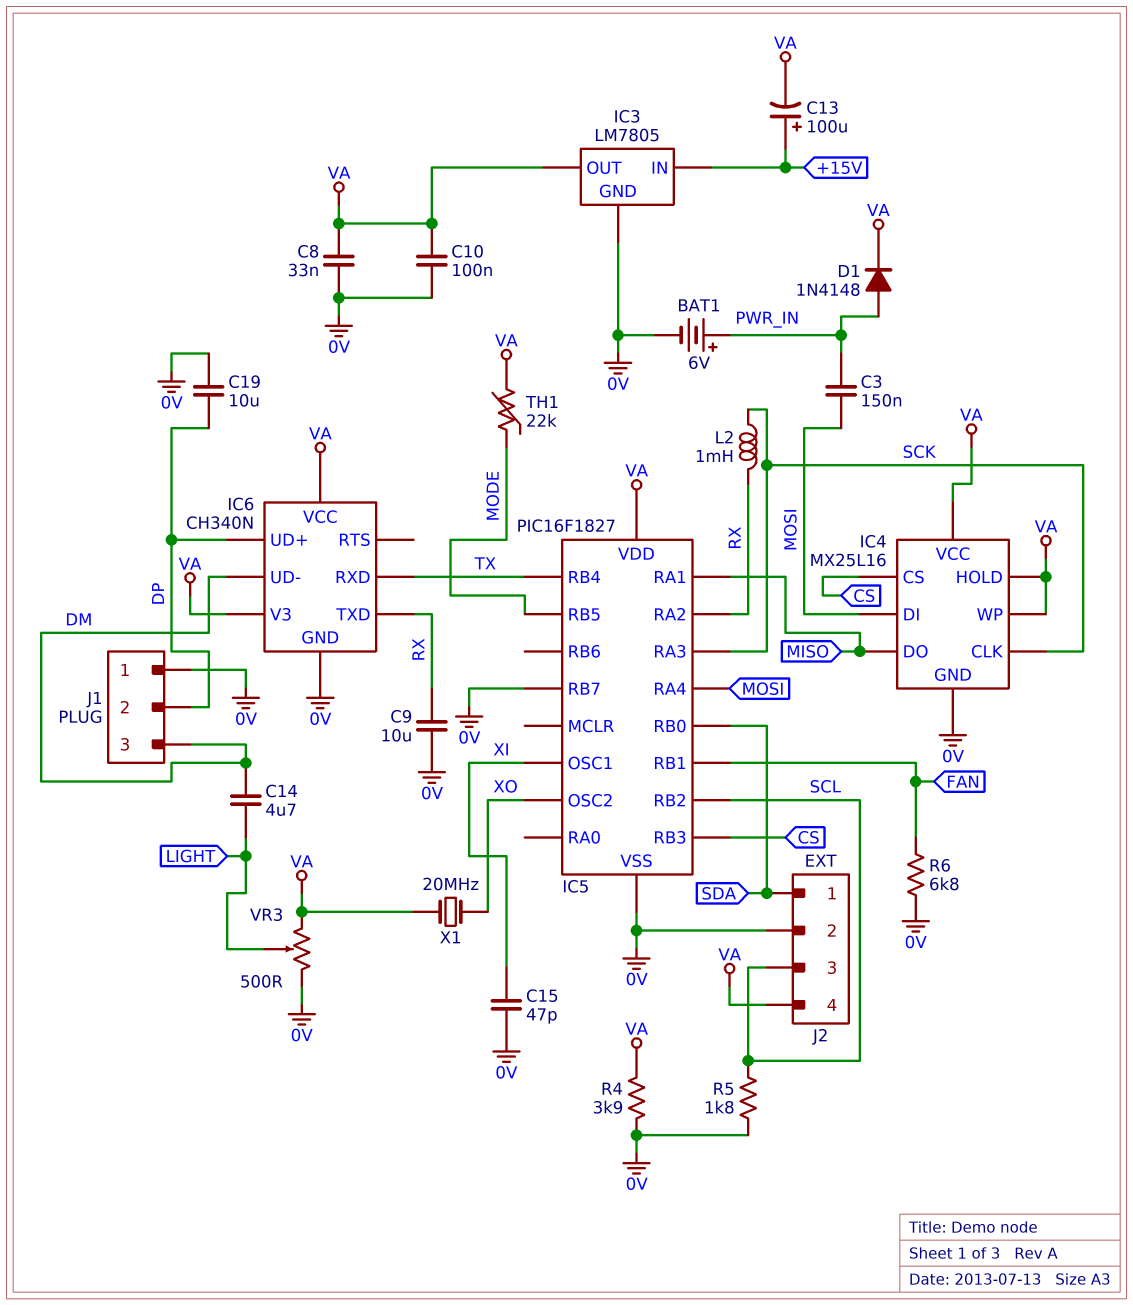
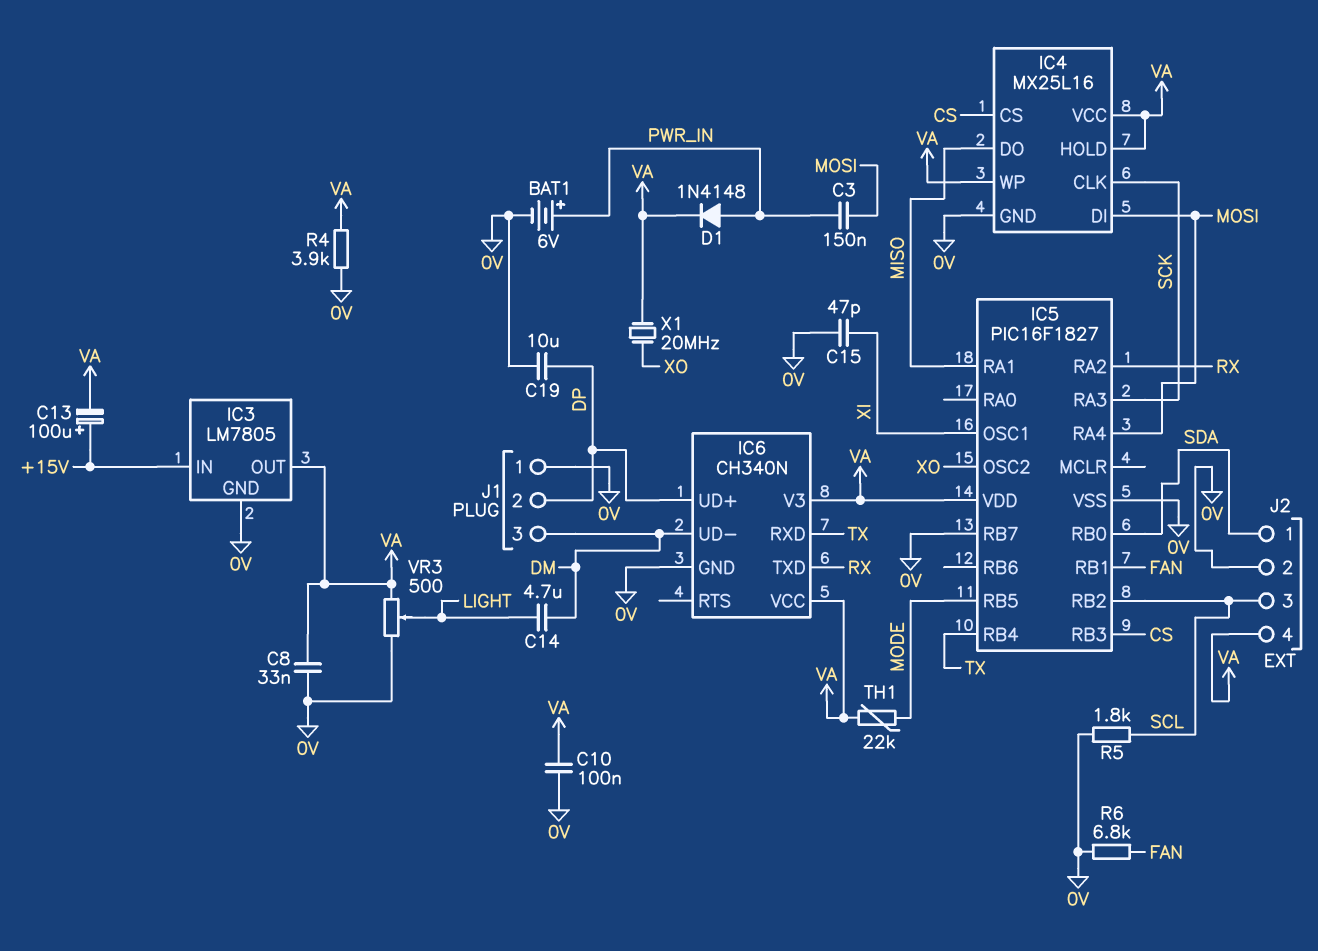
C9: 10uF (0V, RX) -> none
L2: 1mH (RX, SCK) -> none

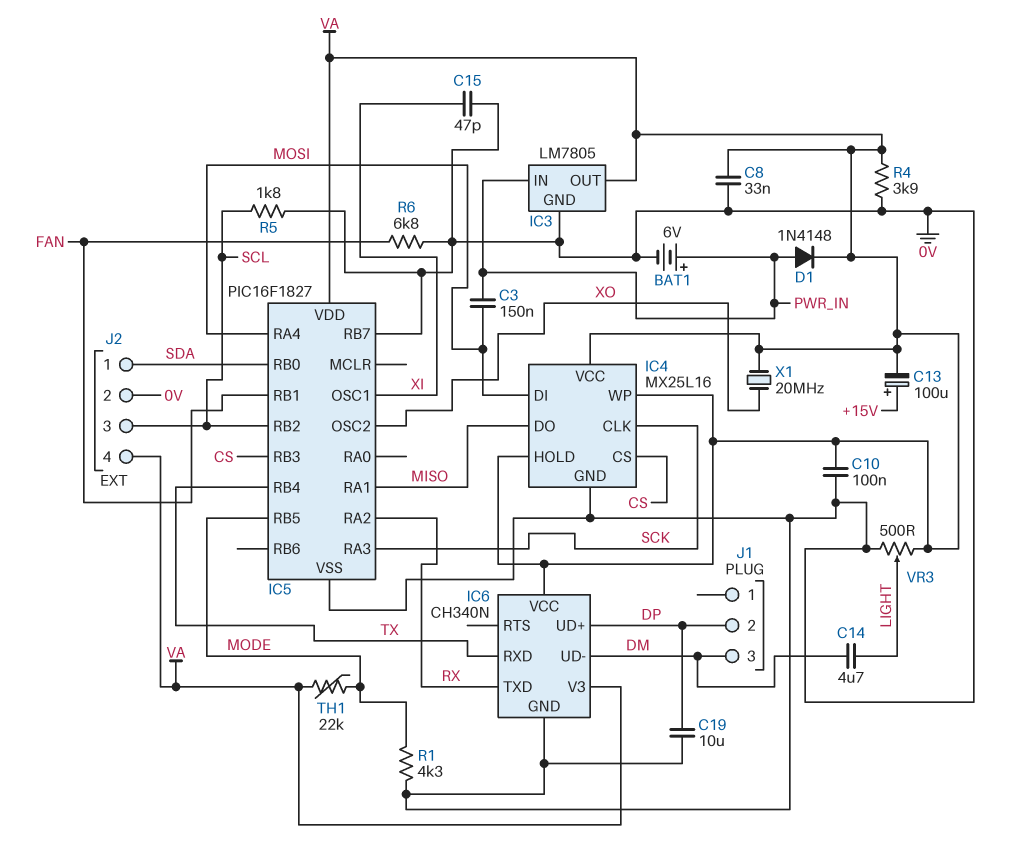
IC3 pin IN: +15V -> PWR_IN
J1 pin 1: 0V -> none
R1: none -> 4.3k (0V, MODE)

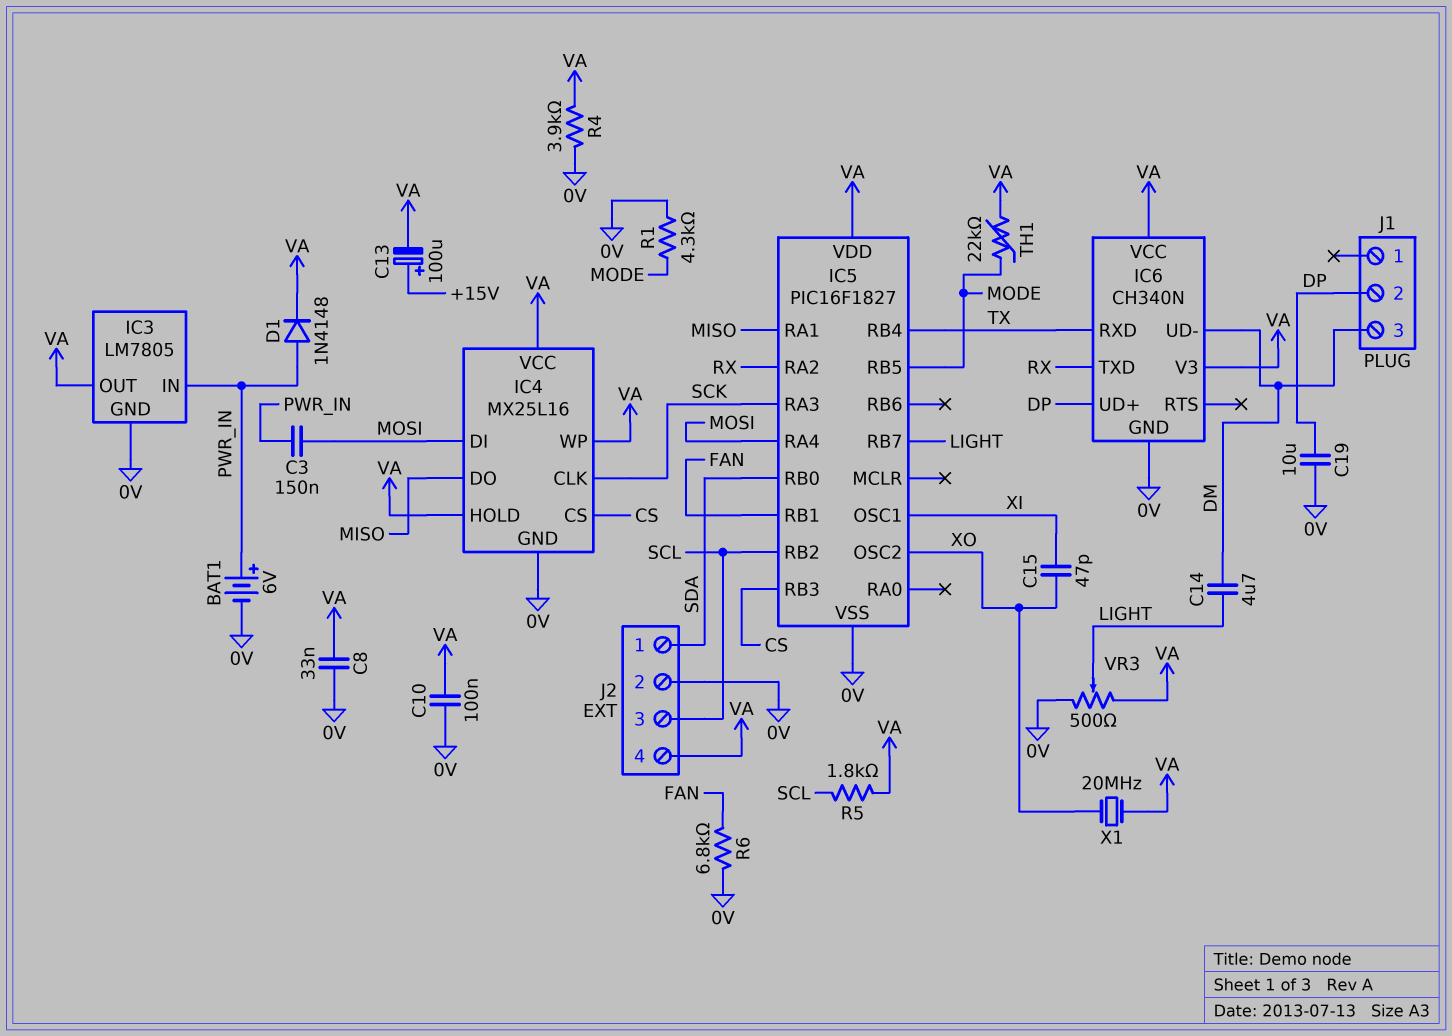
C15: 47pF (0V, XI) -> 47pF (XI, XO)
IC5 pin RB7: 0V -> LIGHT
R5: 1.8k (0V, SCL) -> 1.8k (SCL, VA)

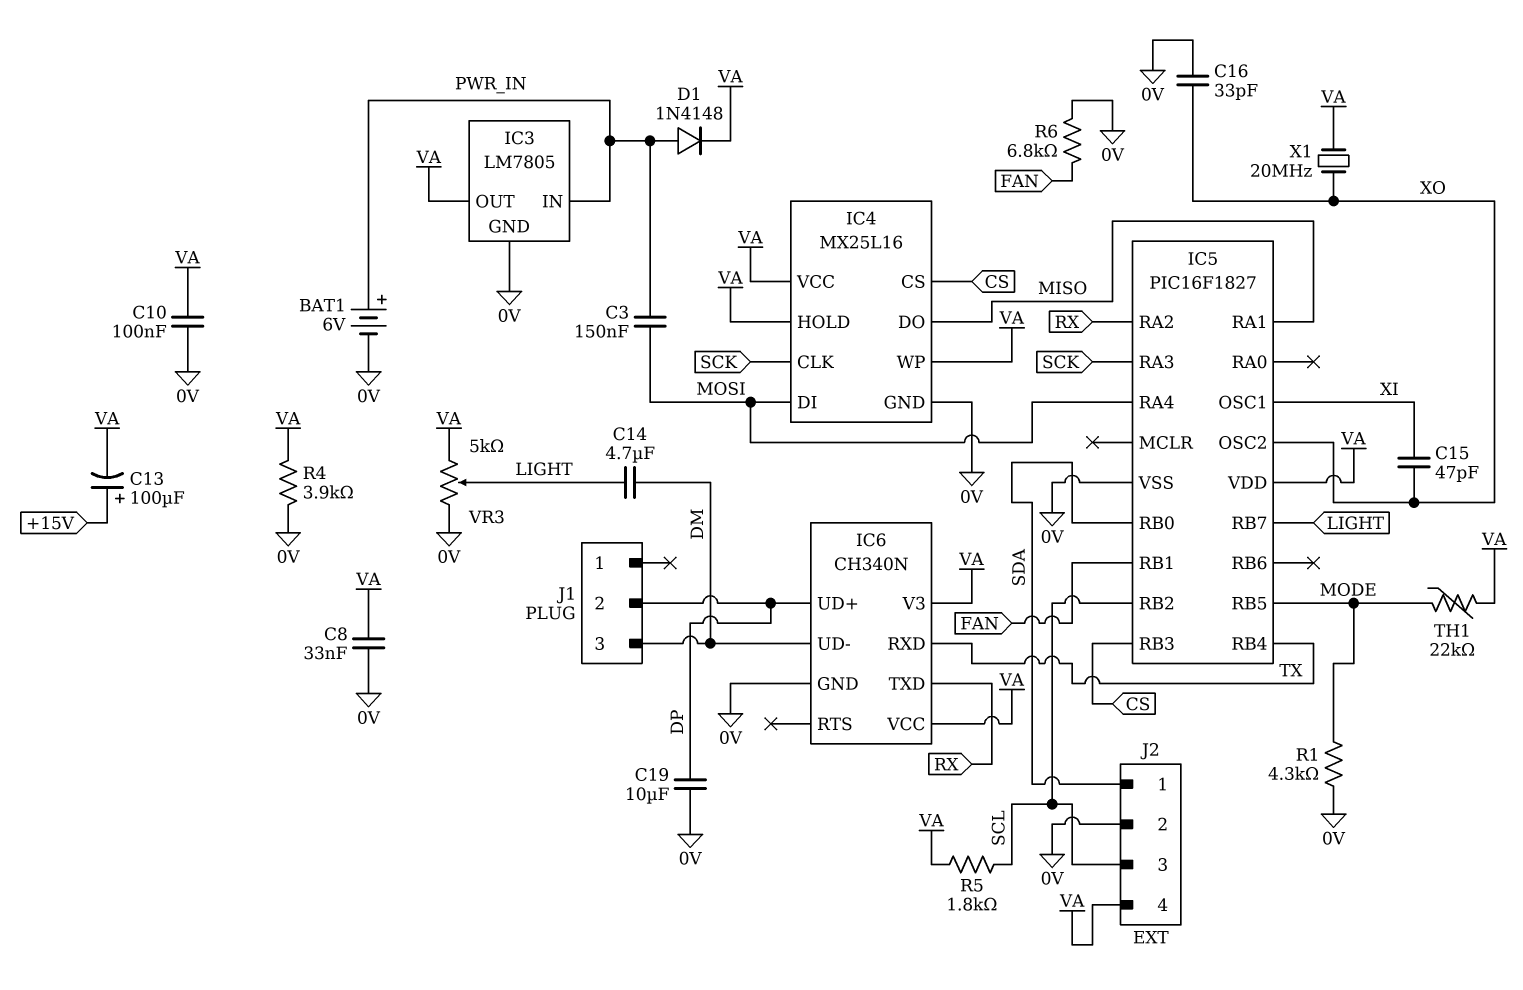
C16: none -> 33pF (0V, XO)
VR3: 500 (0V, VA, wiper LIGHT) -> 5k (0V, VA, wiper LIGHT)

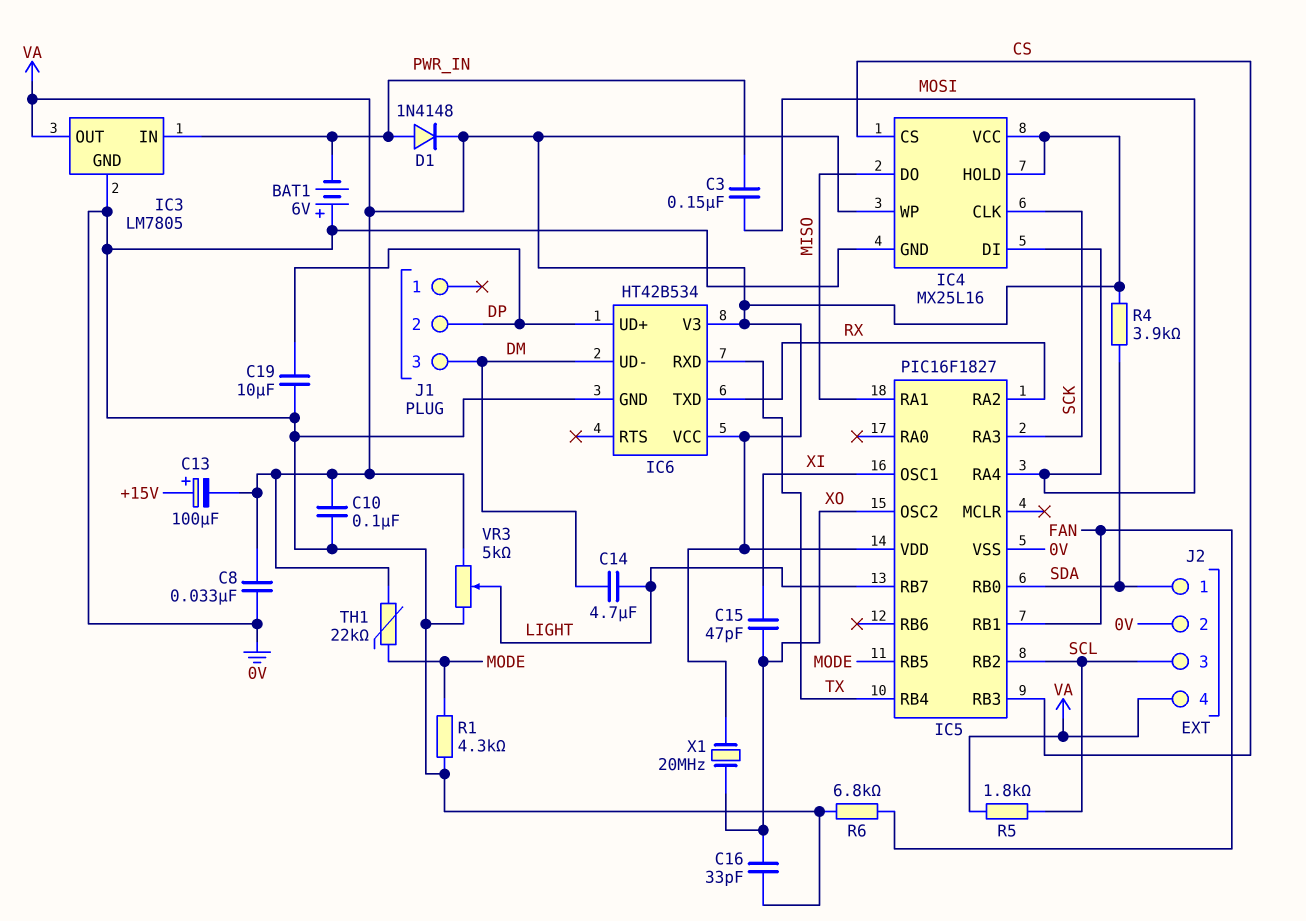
BAT1: 6V (plus PWR_IN, minus 0V) -> 6V (plus 0V, minus PWR_IN)
IC6: CH340N -> HT42B534
R4: 3.9k (0V, VA) -> 3.9k (SDA, VA)

